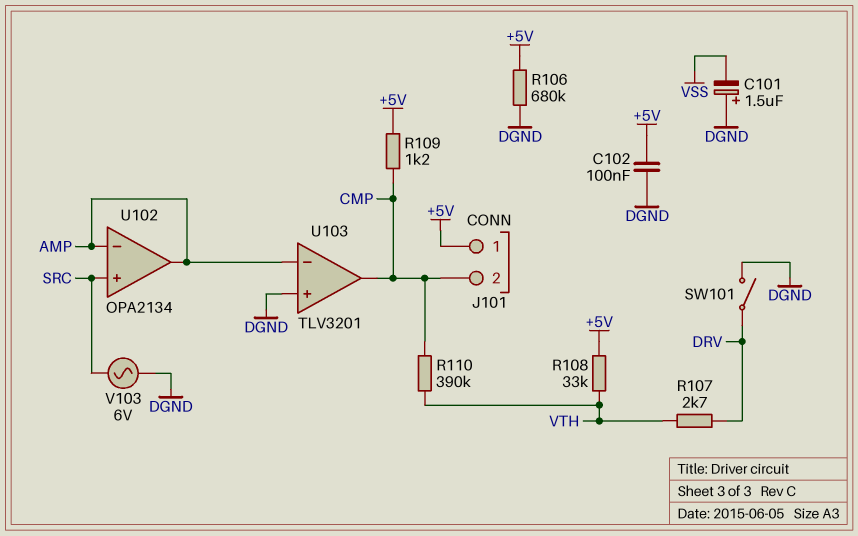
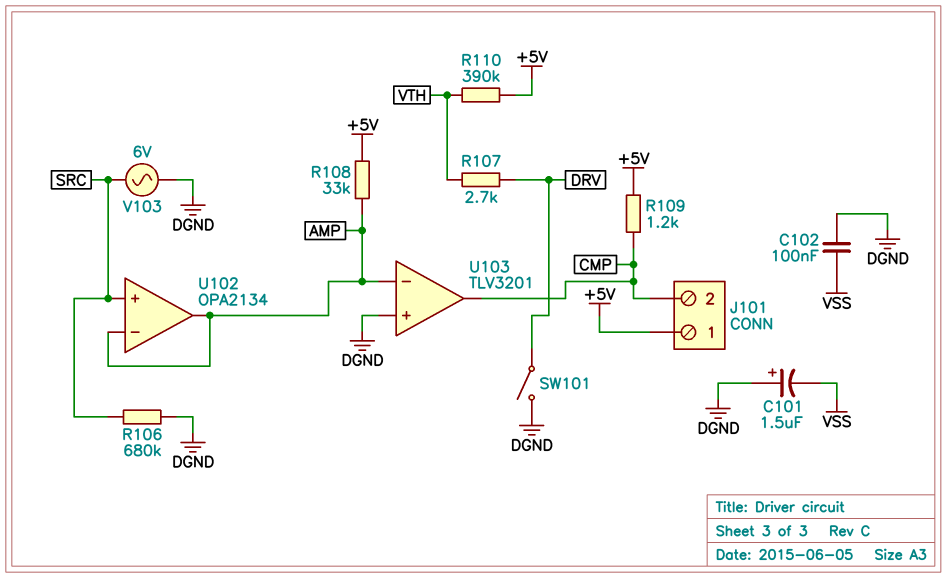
C102: 100nF (+5V, DGND) -> 100nF (DGND, VSS)
R106: 680k (+5V, DGND) -> 680k (DGND, SRC)
R108: 33k (+5V, VTH) -> 33k (+5V, AMP)
R110: 390k (CMP, VTH) -> 390k (+5V, VTH)

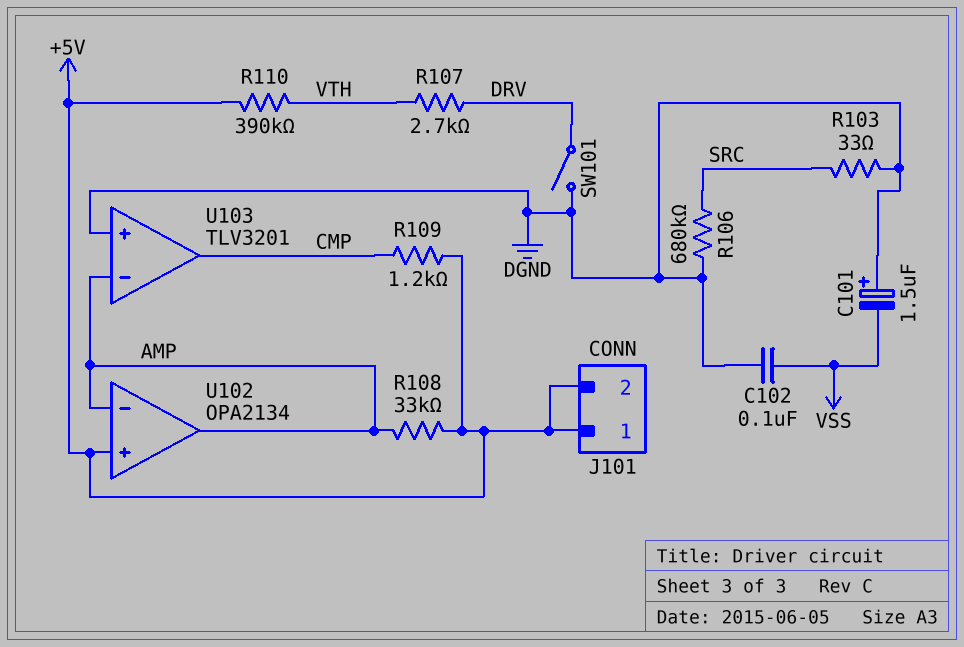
J101 pin 2: CMP -> +5V
R103: none -> 33 (DGND, SRC)
U102 pin in+: SRC -> +5V
V103: AC 6V (DGND, SRC) -> none

